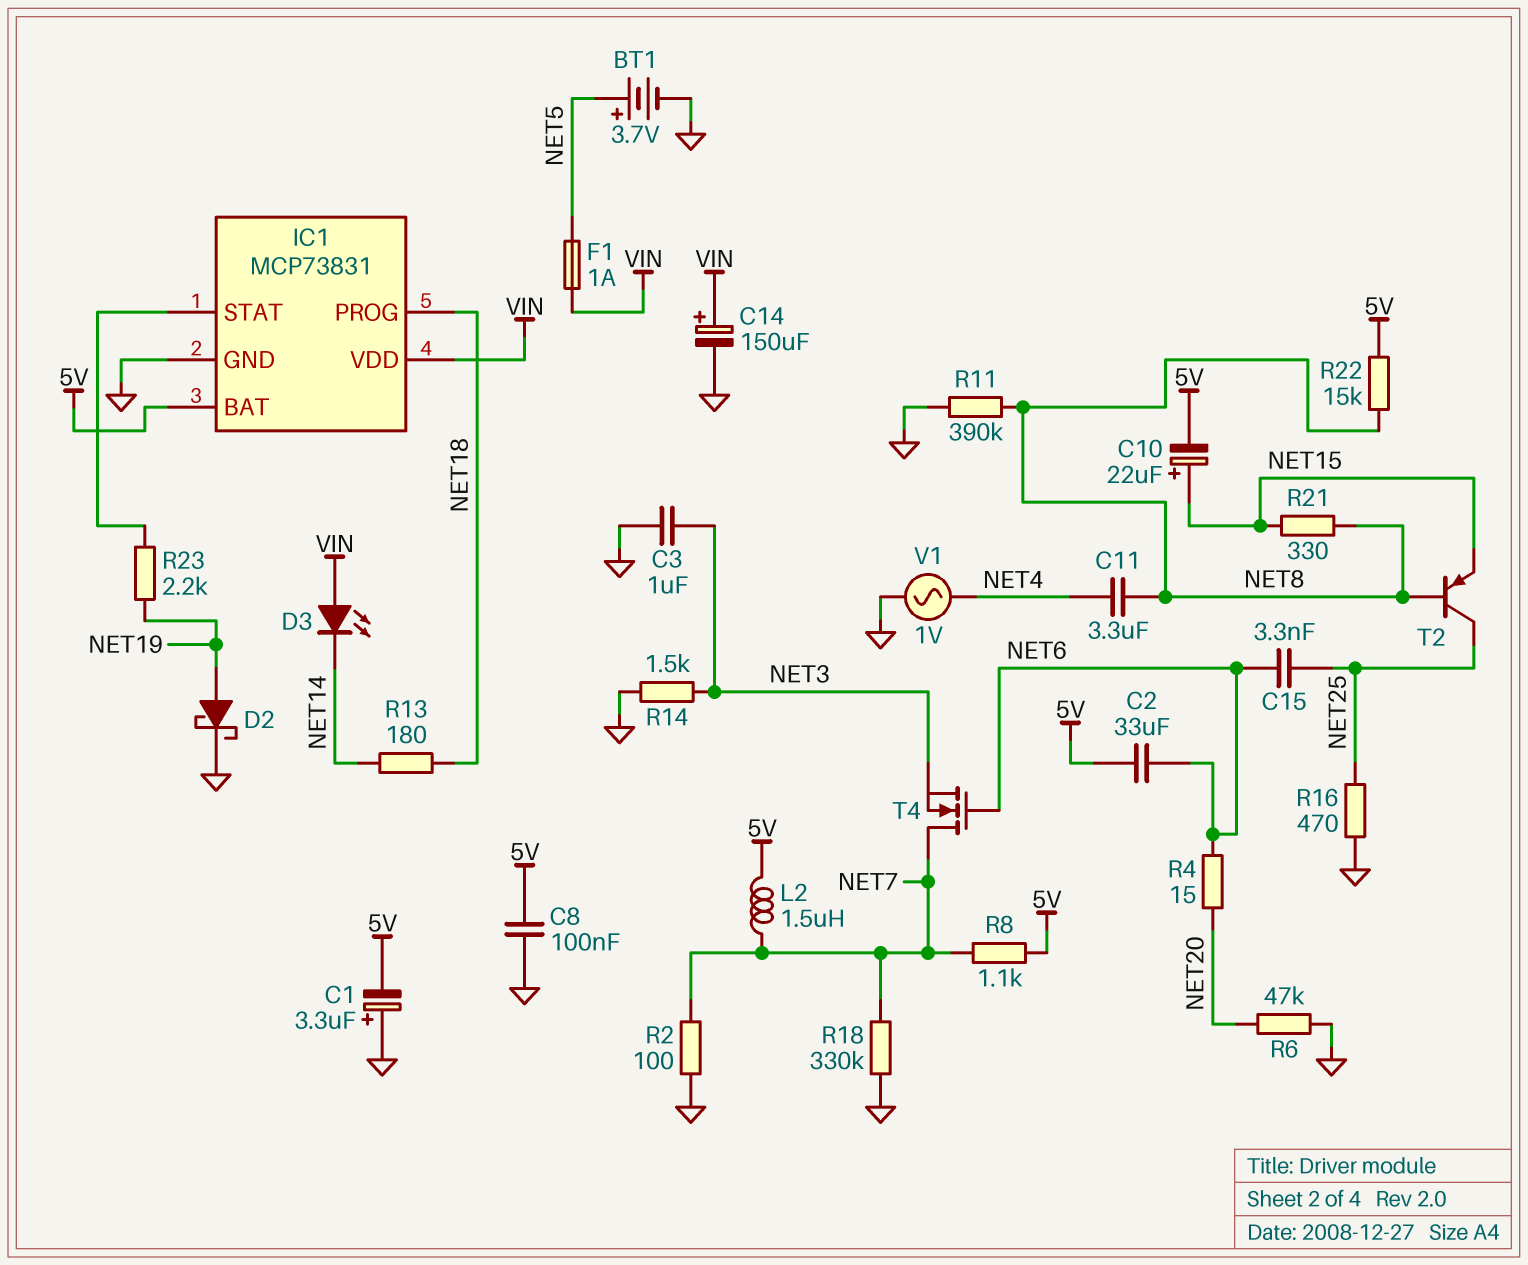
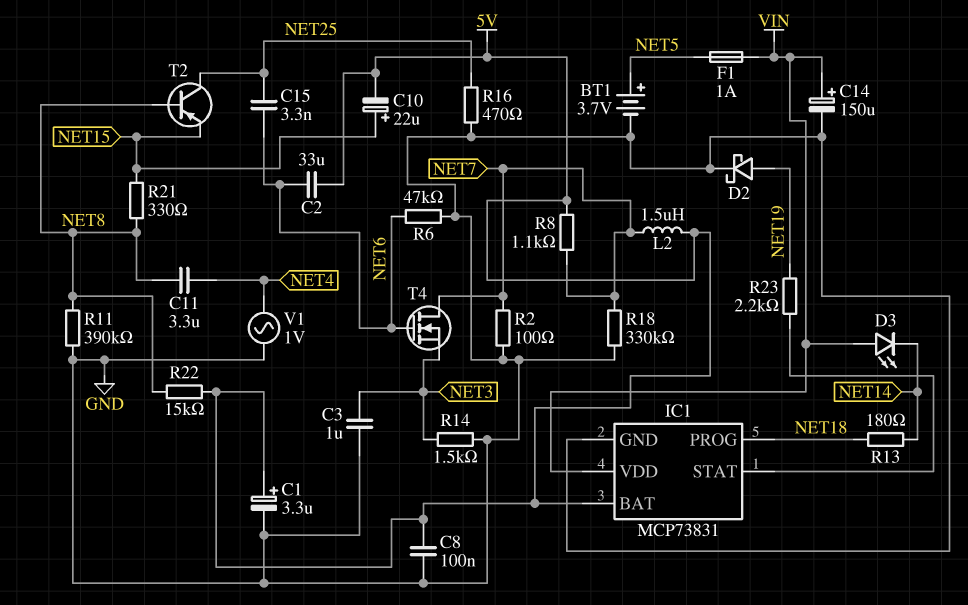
C1: 3.3uF (plus GND, minus 5V) -> 3.3uF (plus 5V, minus GND)
R4: 15 (NET6, NET20) -> none
R6: 47k (GND, NET20) -> 47k (GND, NET6)

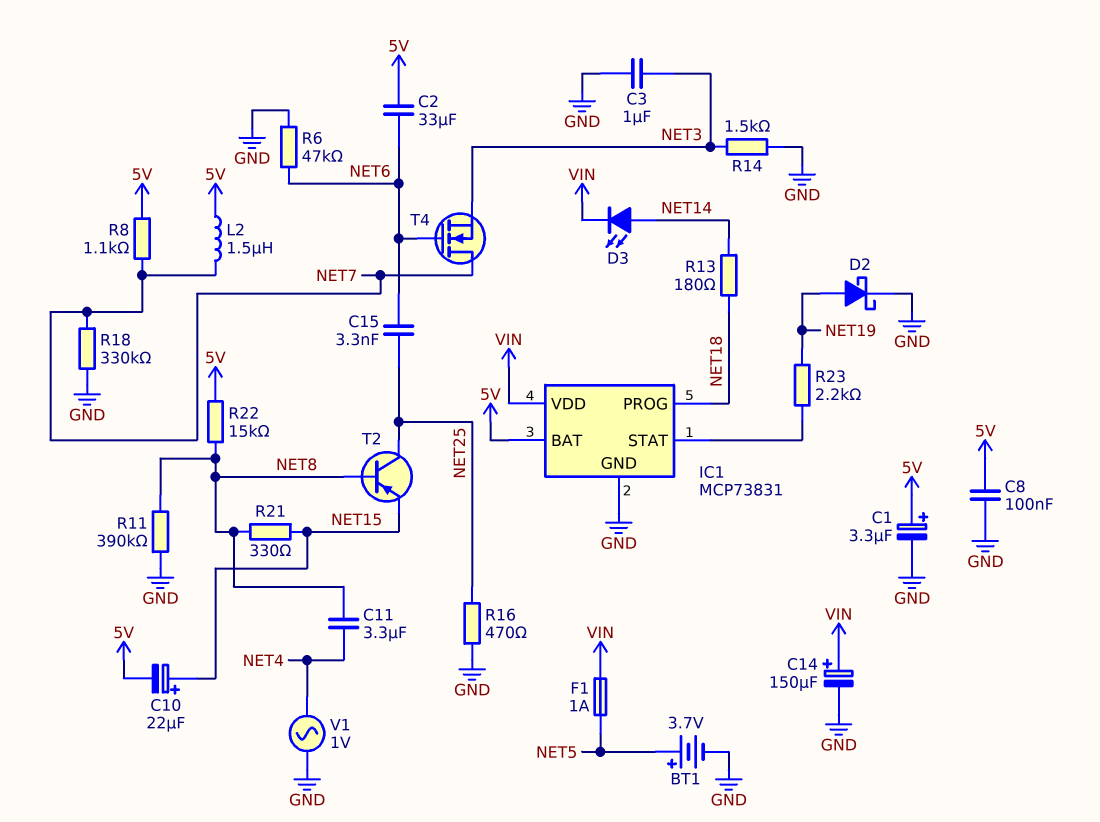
D3: LED (A VIN, K NET14) -> LED (A NET14, K VIN)
R2: 100 (GND, NET7) -> none

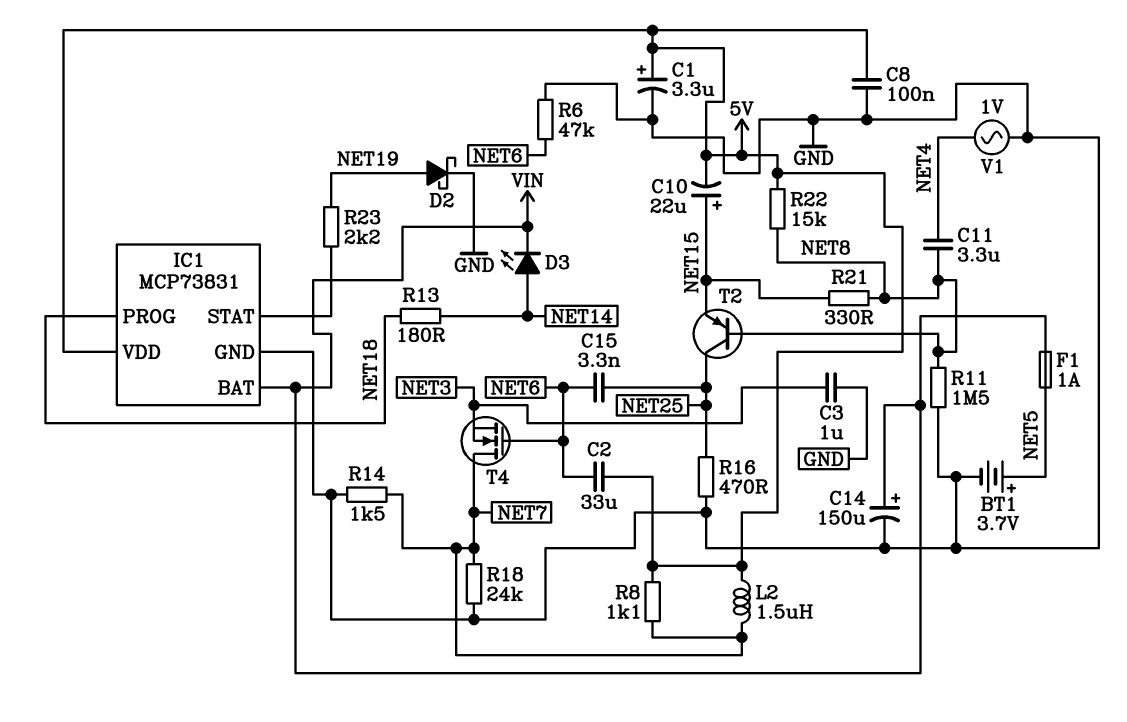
IC1 pin BAT: 5V -> VIN
IC1 pin VDD: VIN -> 5V
R11: 390k (GND, NET8) -> 1.5M (GND, NET8)
R14: 1.5k (GND, NET3) -> 1.5k (GND, NET7)
R18: 330k (GND, NET7) -> 24k (GND, NET7)

